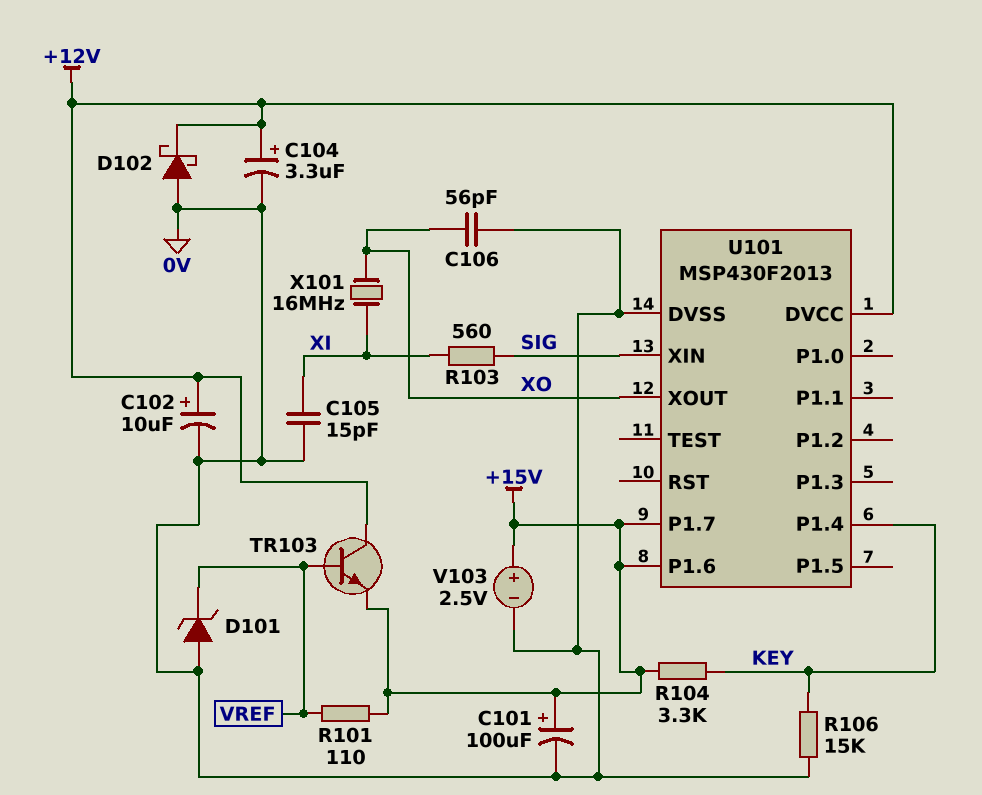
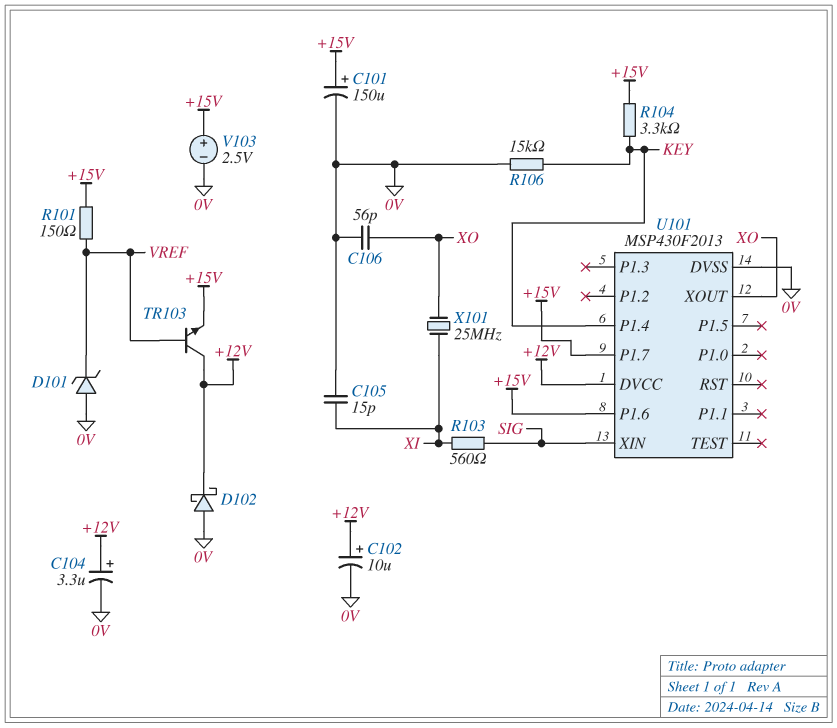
C101: 100uF (plus +15V, minus 0V) -> 150uF (plus +15V, minus 0V)
R101: 110 (+15V, VREF) -> 150 (+15V, VREF)
X101: 16MHz (XI, XO) -> 25MHz (XI, XO)

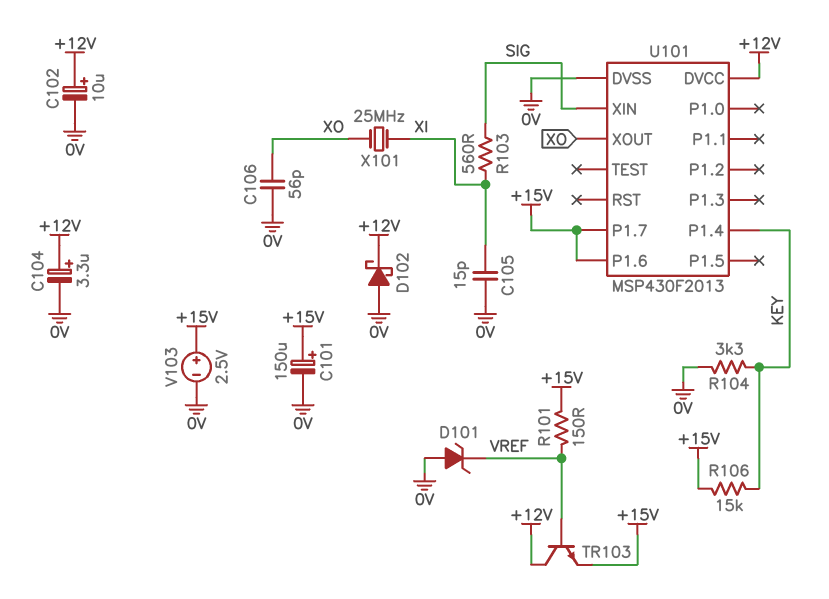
R104: 3.3k (+15V, KEY) -> 3.3k (0V, KEY)
R106: 15k (0V, KEY) -> 15k (+15V, KEY)

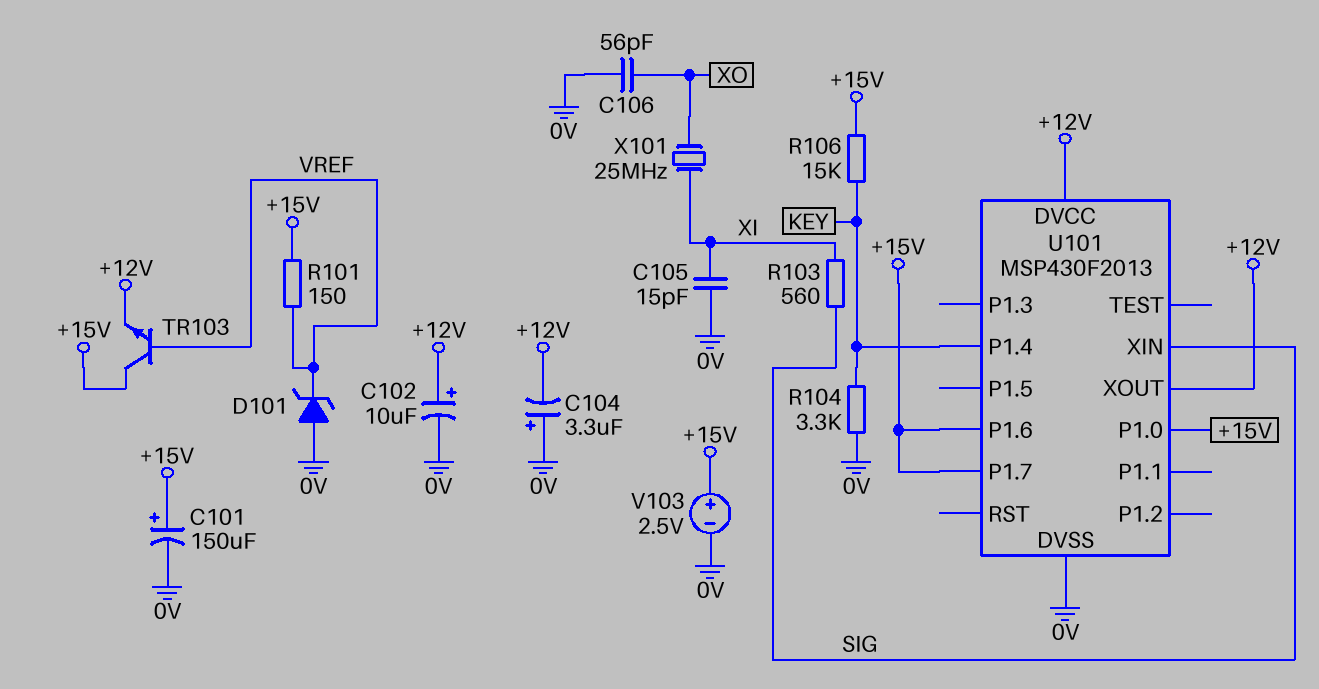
C104: 3.3uF (plus +12V, minus 0V) -> 3.3uF (plus 0V, minus +12V)
D102: schottky (A 0V, K +12V) -> none
TR103: NPN (B VREF, C +12V, E +15V) -> NPN (B VREF, C +15V, E +12V)
U101 pin P1.0: none -> +15V
U101 pin XOUT: XO -> +12V

